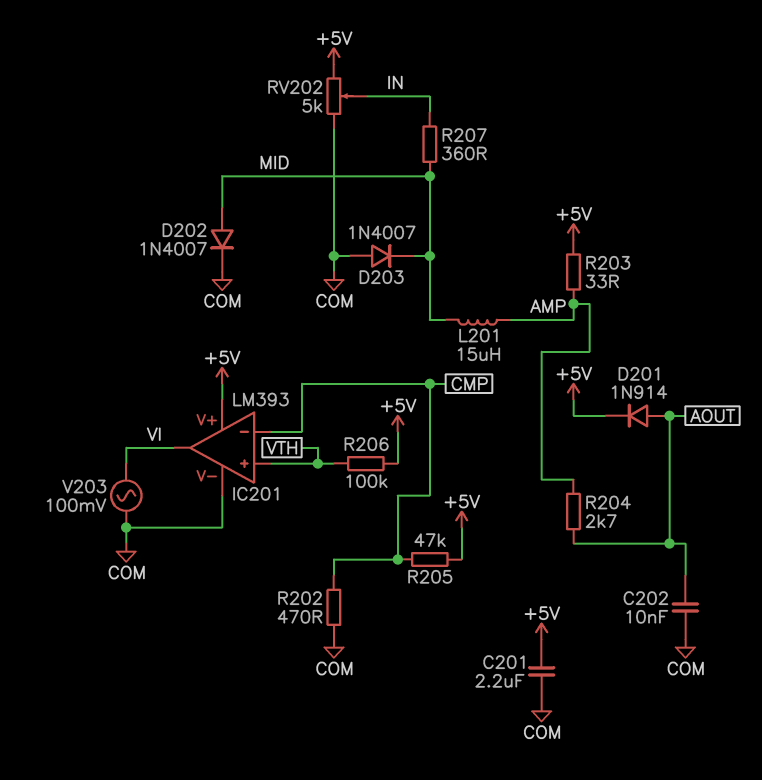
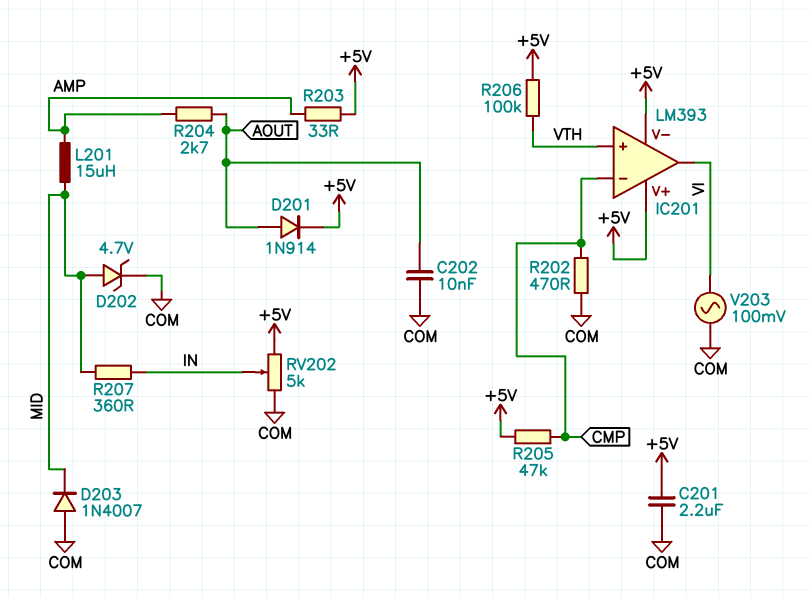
D202: diode 1N4007 (A MID, K COM) -> zener 4.7V (A MID, K COM)
IC201 pin V-: COM -> +5V

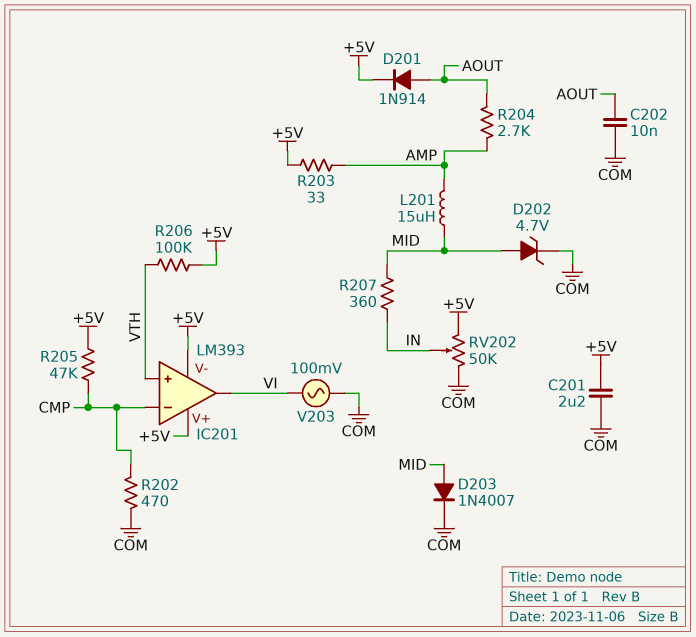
D203: diode 1N4007 (A COM, K MID) -> diode 1N4007 (A MID, K COM)
RV202: 5k (+5V, COM, wiper IN) -> 50k (+5V, COM, wiper IN)

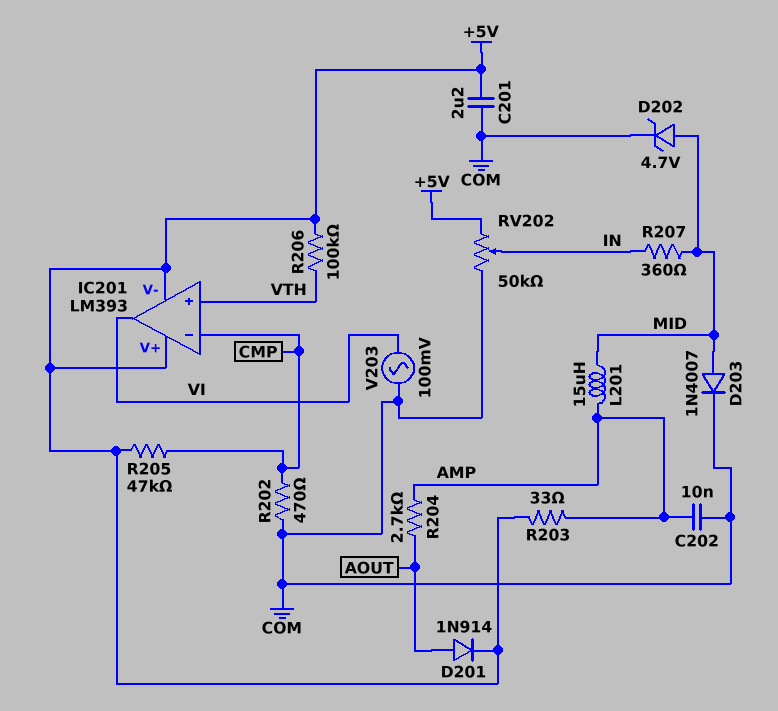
C202: 10nF (AOUT, COM) -> 10nF (AMP, COM)

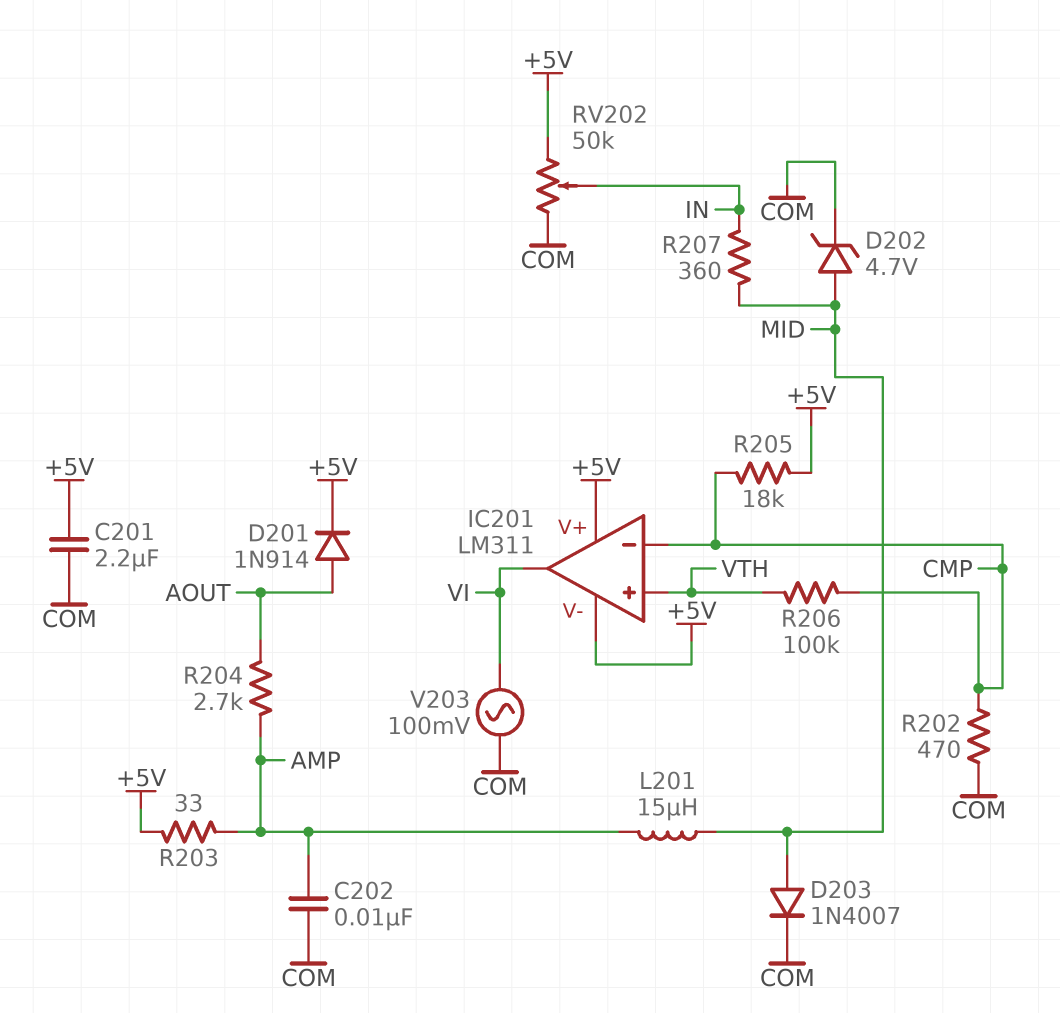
IC201: LM393 -> LM311
R205: 47k (+5V, CMP) -> 18k (+5V, CMP)
R206: 100k (+5V, VTH) -> 100k (CMP, VTH)

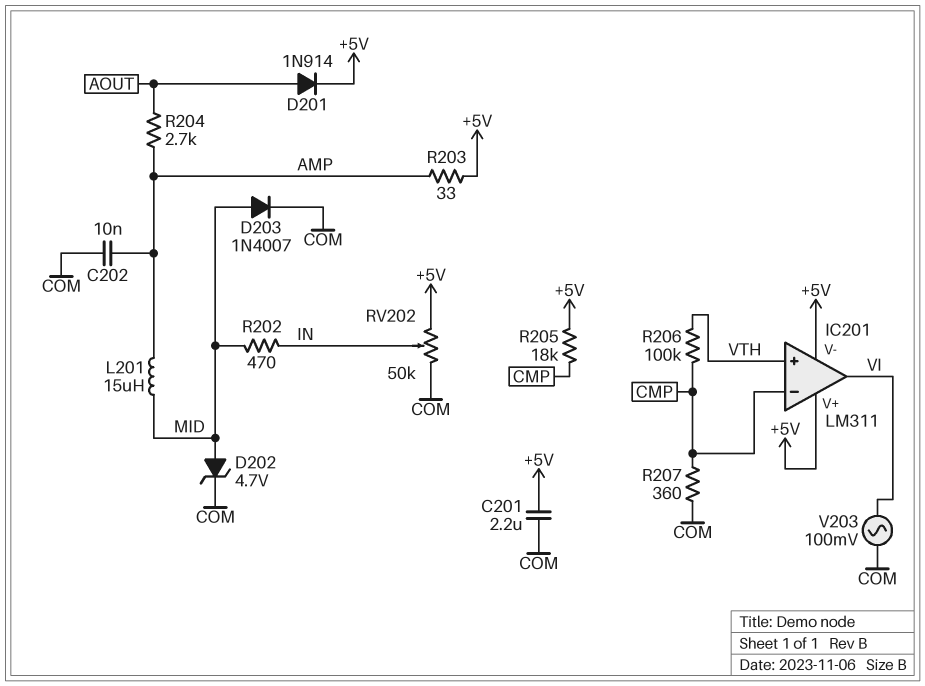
R202: 470 (CMP, COM) -> 470 (IN, MID)
R207: 360 (IN, MID) -> 360 (CMP, COM)

